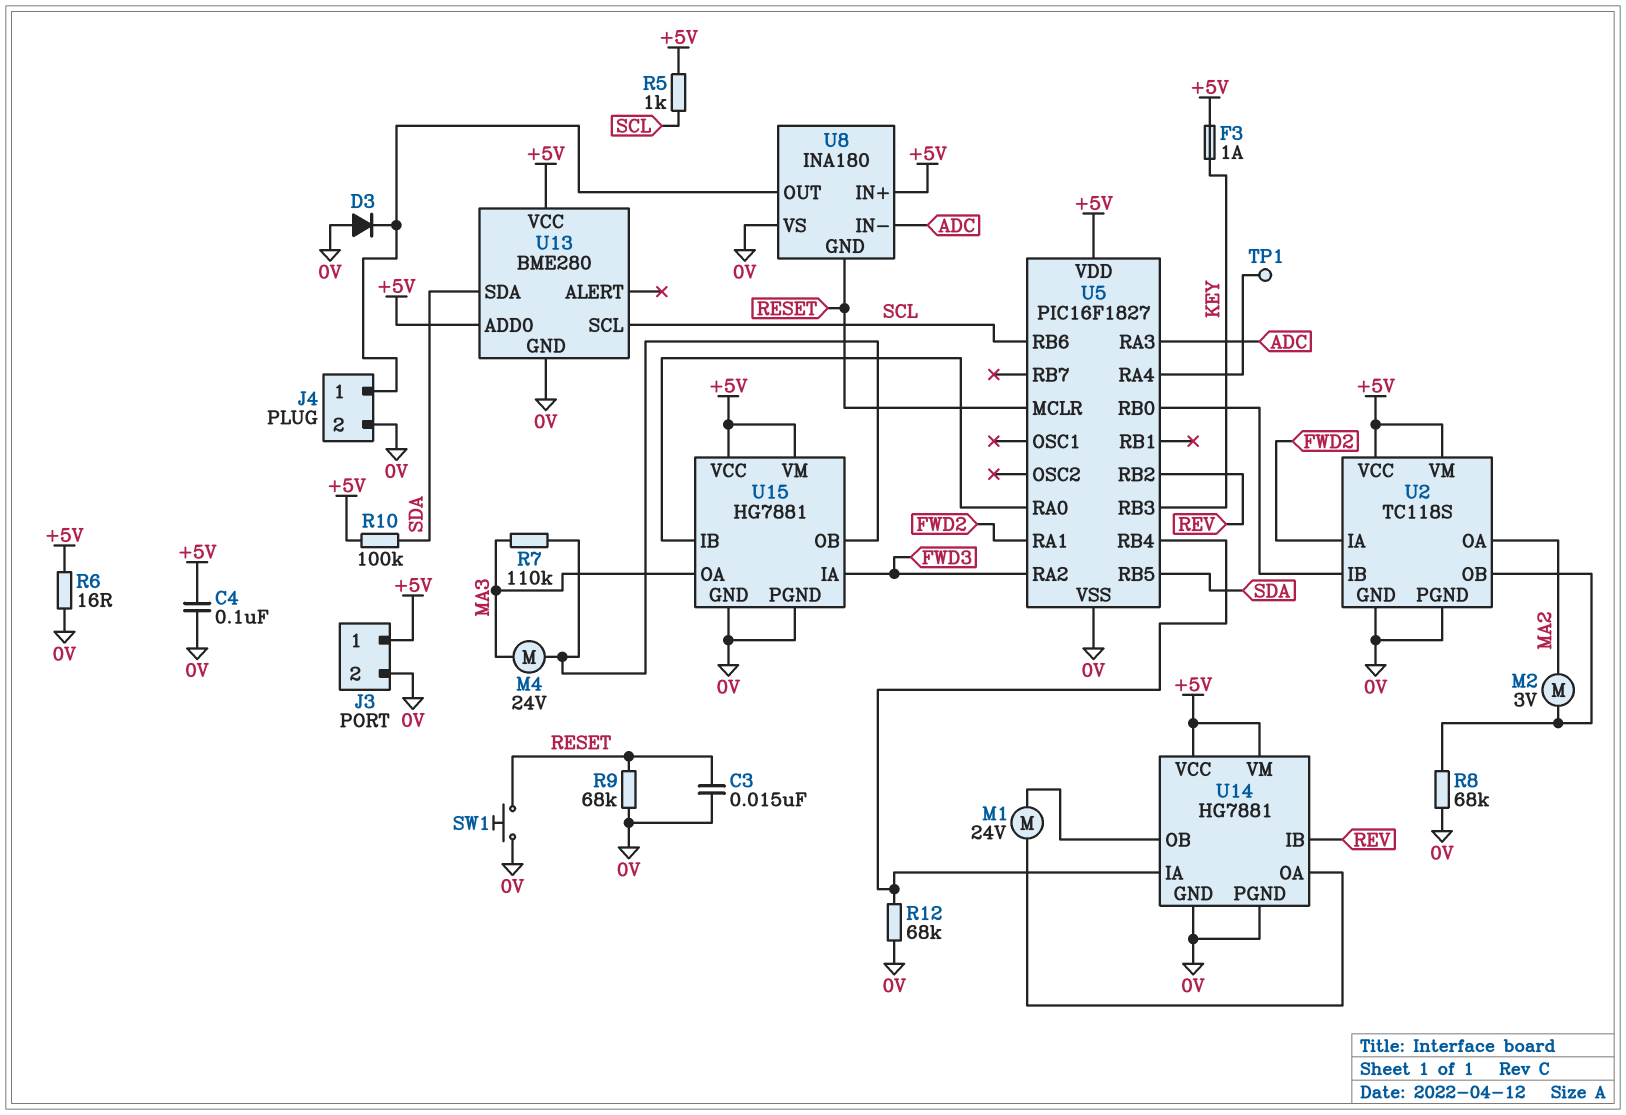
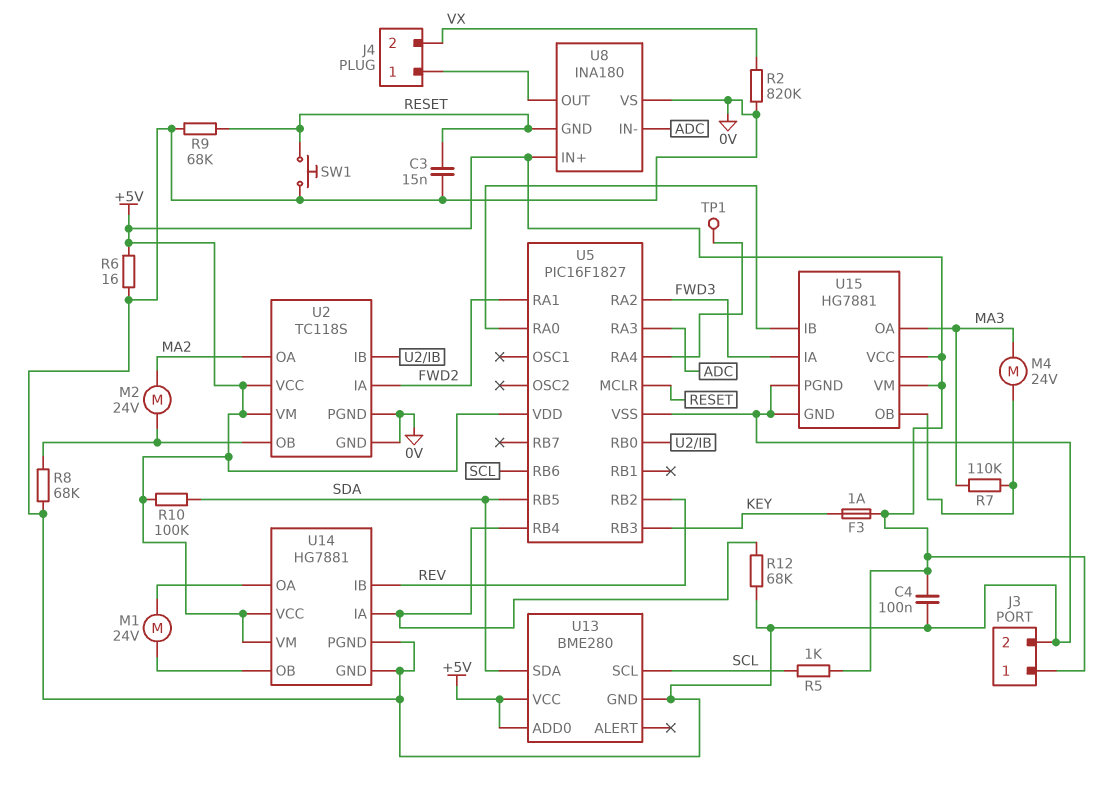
D3: diode (A 0V, K J4/1) -> none
J4 pin 2: 0V -> VX
M2: motor 3V (MA2, U2/OB) -> motor 24V (MA2, U2/OB)
R2: none -> 820k (0V, VX)

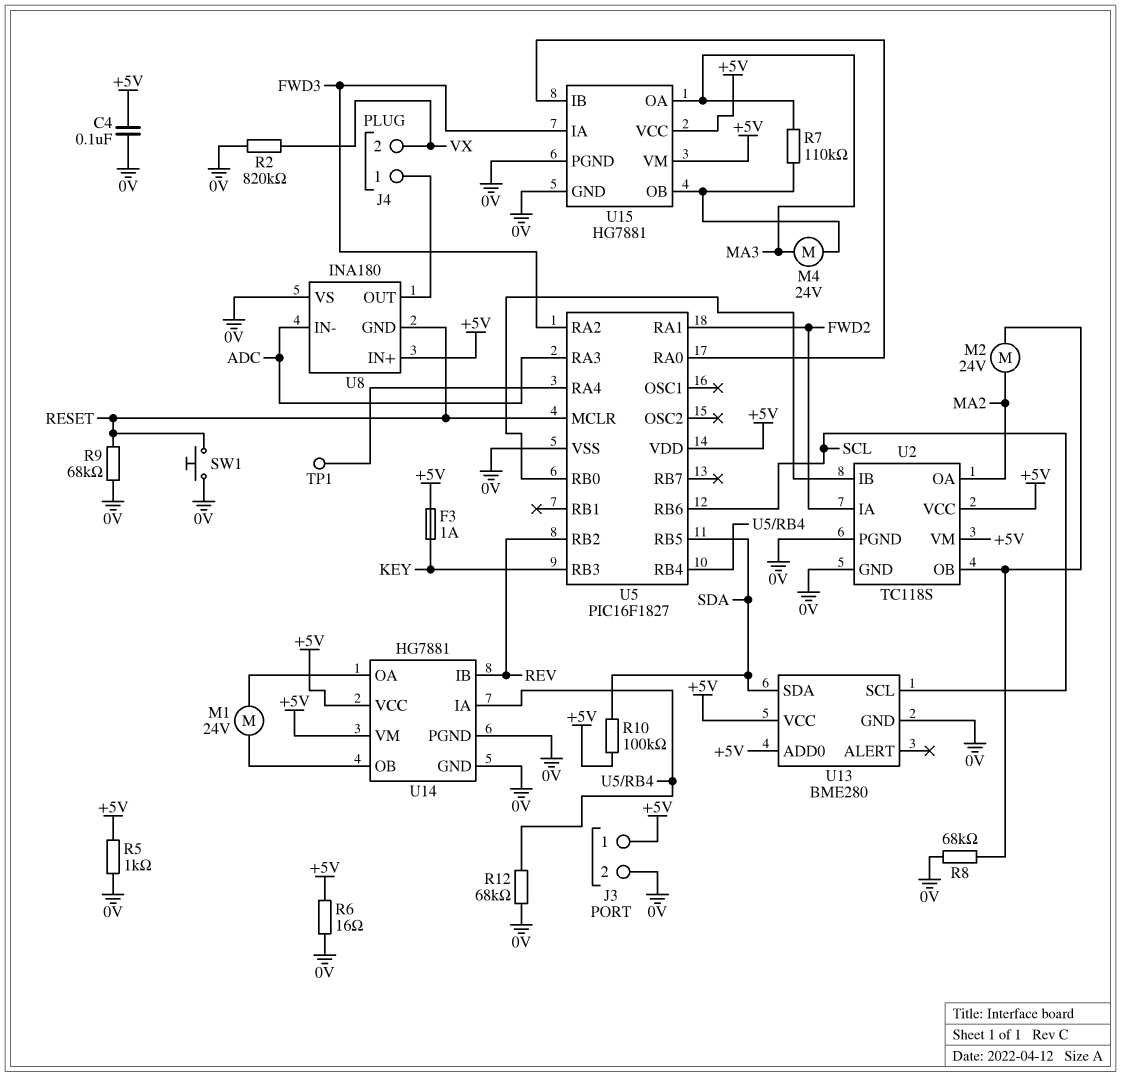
C3: 15nF (0V, RESET) -> none
R5: 1k (+5V, SCL) -> 1k (+5V, 0V)

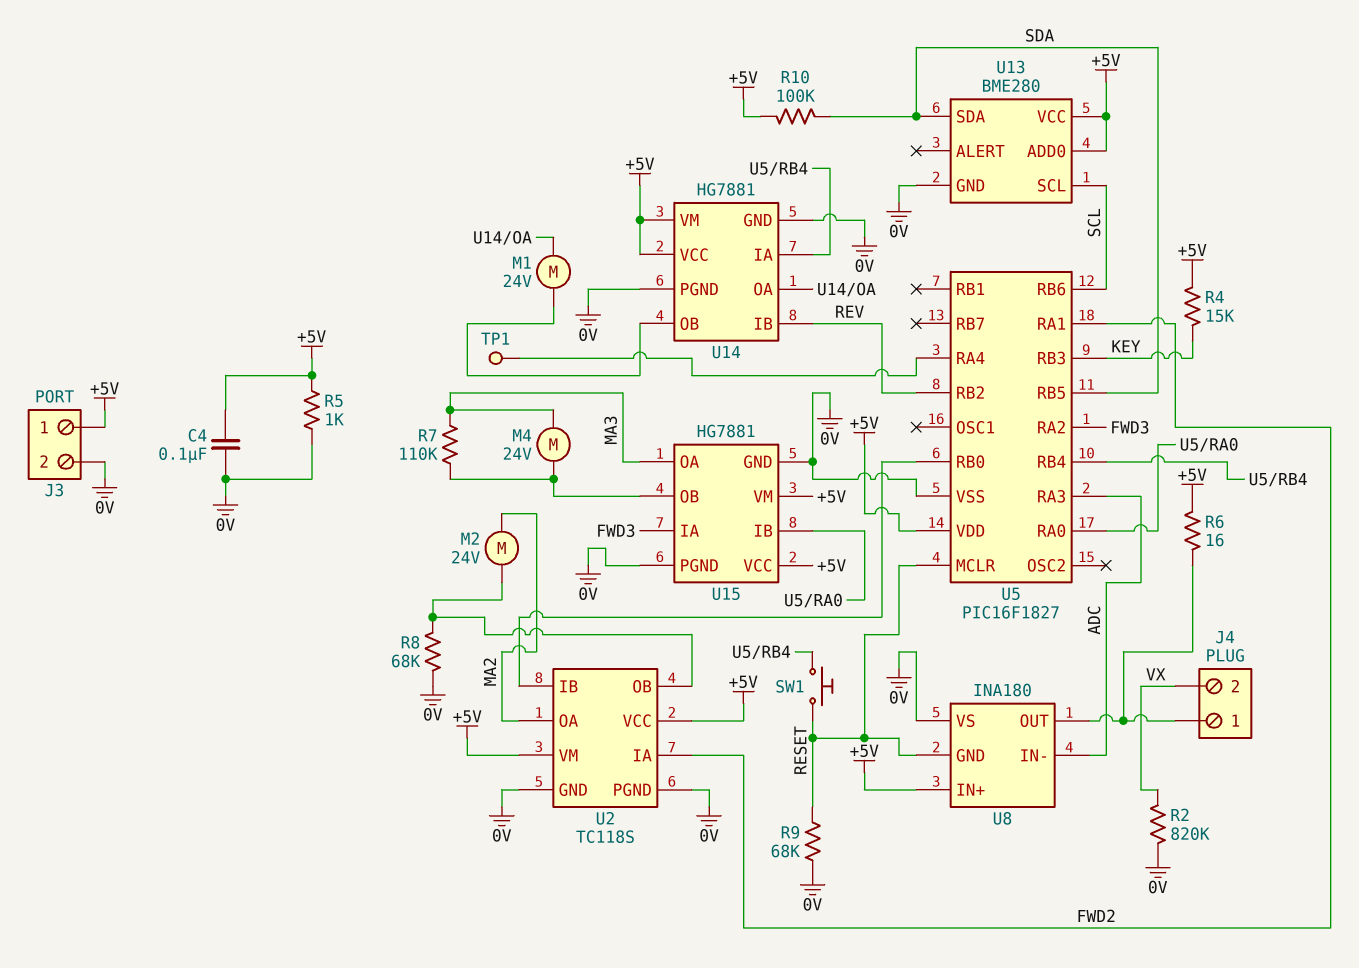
F3: 1A (+5V, KEY) -> none
R4: none -> 15k (+5V, KEY)
R6: 16 (+5V, 0V) -> 16 (+5V, J4/1)
R12: 68k (0V, U5/RB4) -> none
SW1: button (0V, RESET) -> button (RESET, U5/RB4)

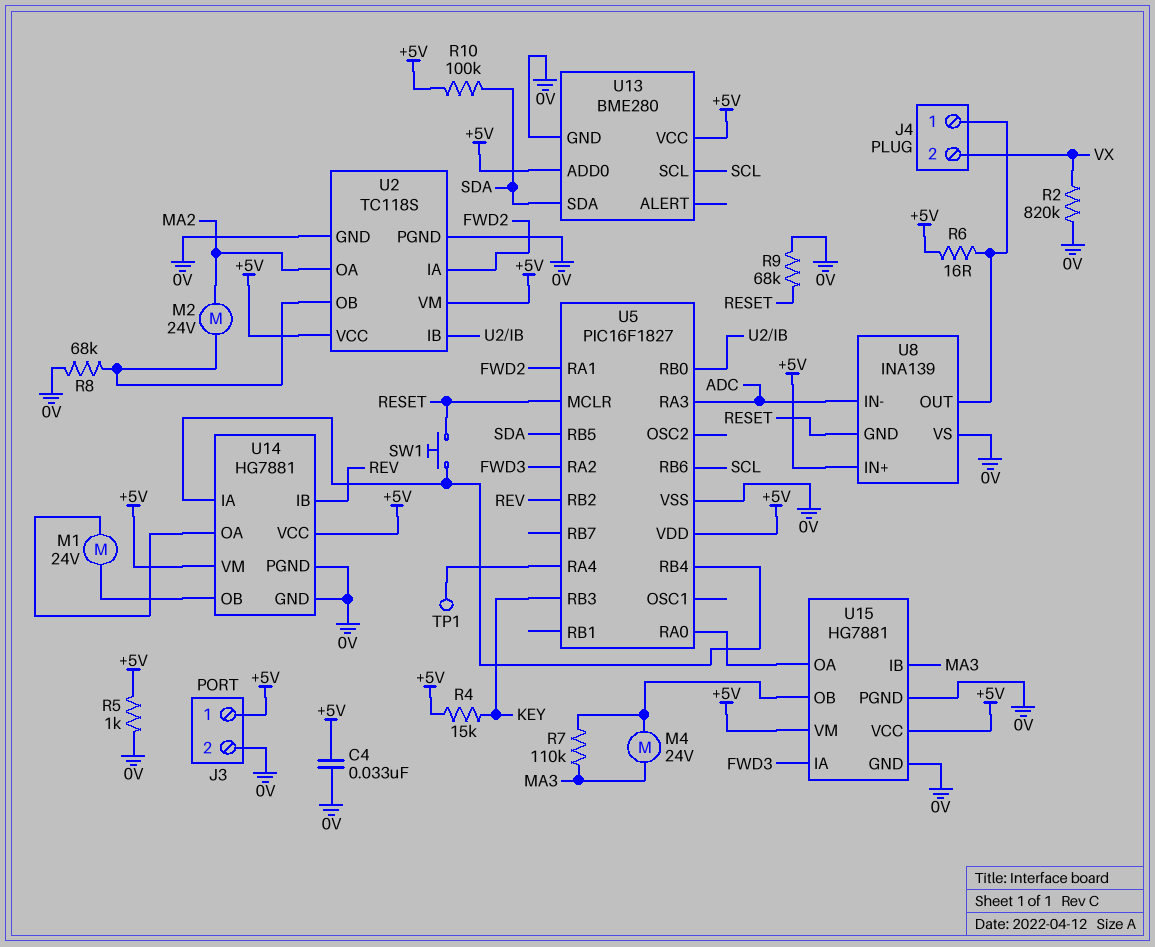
C4: 100nF (+5V, 0V) -> 33nF (+5V, 0V)
U8: INA180 -> INA139
U15 pin IB: U5/RA0 -> MA3
U15 pin OA: MA3 -> U5/RA0

